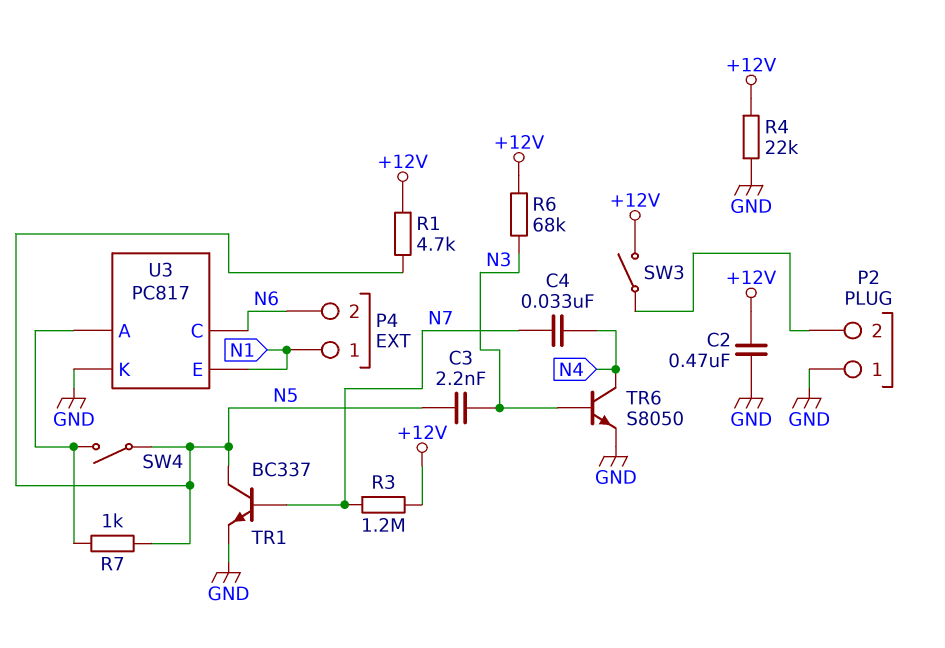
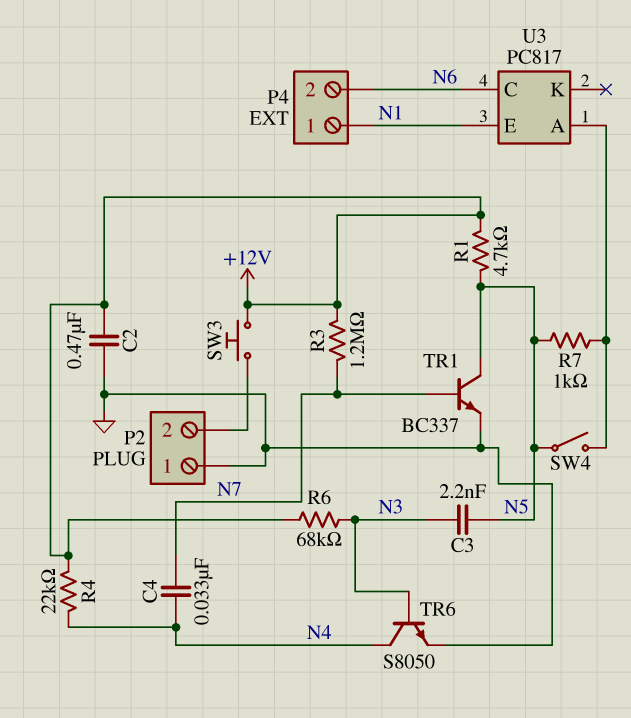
R4: 22k (+12V, GND) -> 22k (+12V, N4)
SW3: switch (+12V, P2/2) -> button (+12V, P2/2)
U3 pin K: GND -> none

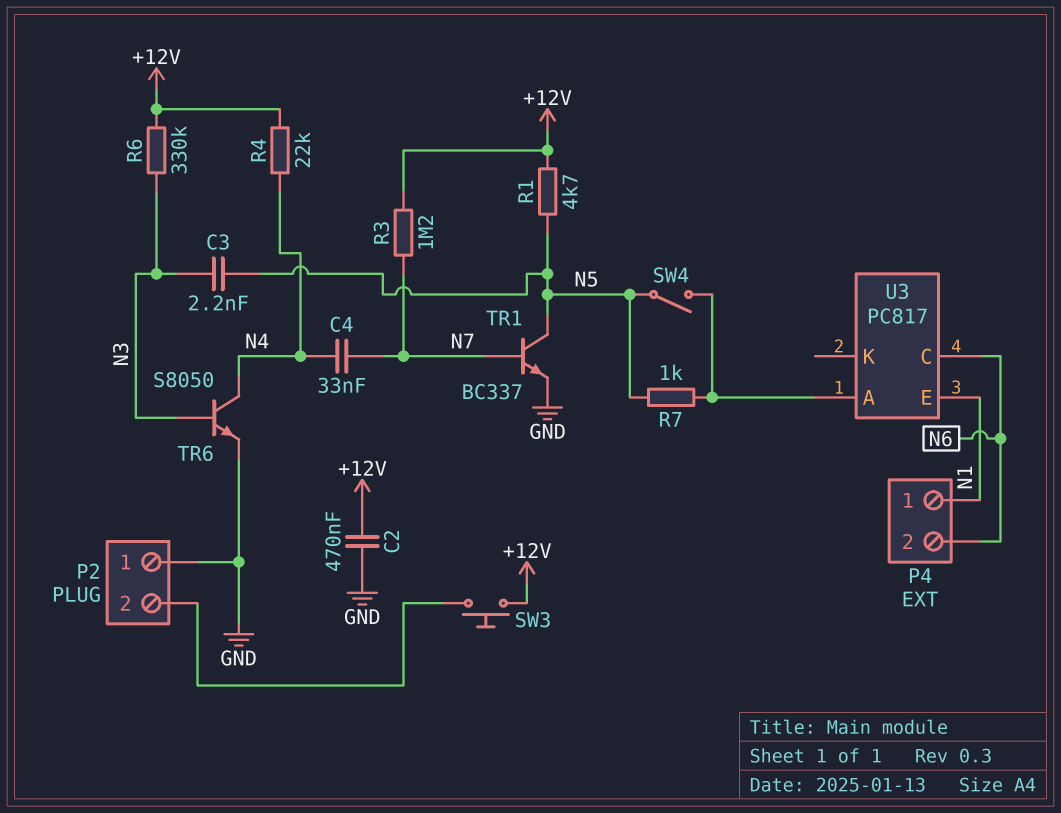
R6: 68k (+12V, N3) -> 330k (+12V, N3)

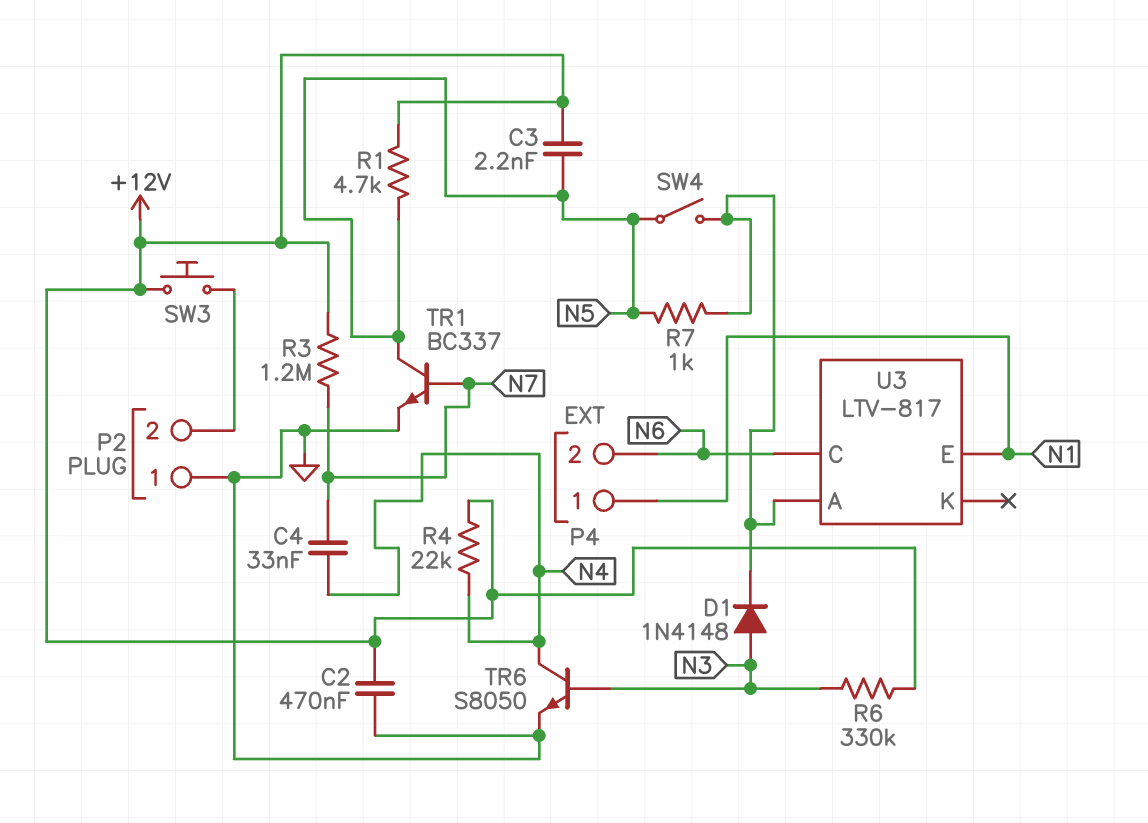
C3: 2.2nF (N3, N5) -> 2.2nF (+12V, N5)
D1: none -> diode 1N4148 (A N3, K U3/A)
U3: PC817 -> LTV-817

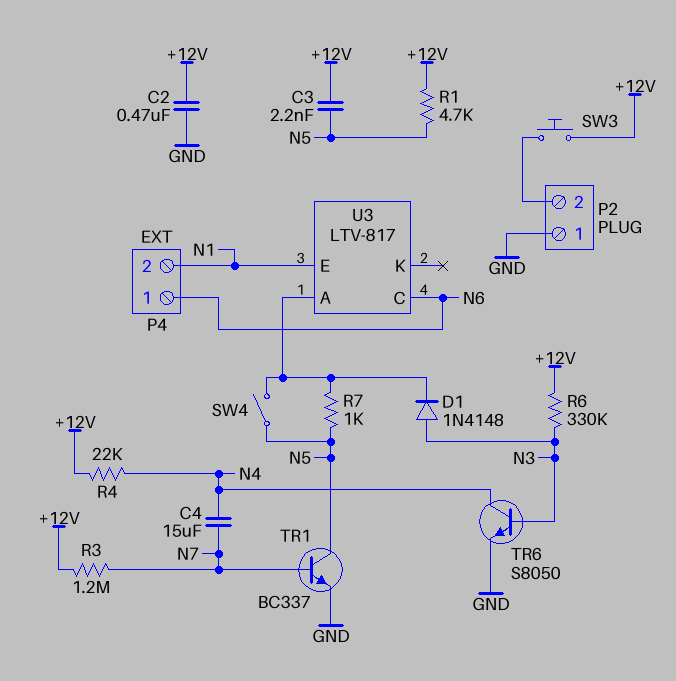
C4: 33nF (N4, N7) -> 15uF (N4, N7)
P4 pin 1: N1 -> N6
P4 pin 2: N6 -> N1

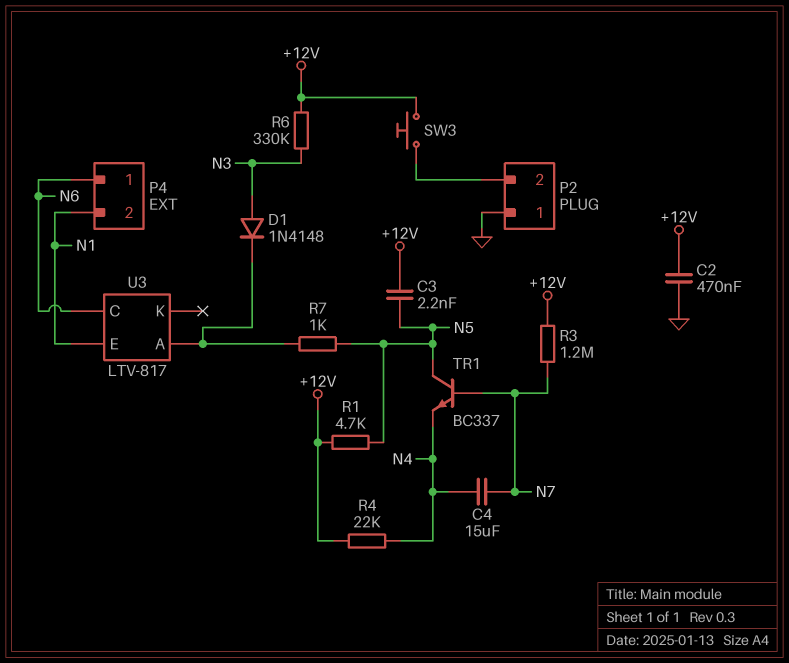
SW4: switch (N5, U3/A) -> none
TR1: NPN BC337 (B N7, C N5, E GND) -> NPN BC337 (B N7, C N5, E N4)
TR6: NPN S8050 (B N3, C N4, E GND) -> none

